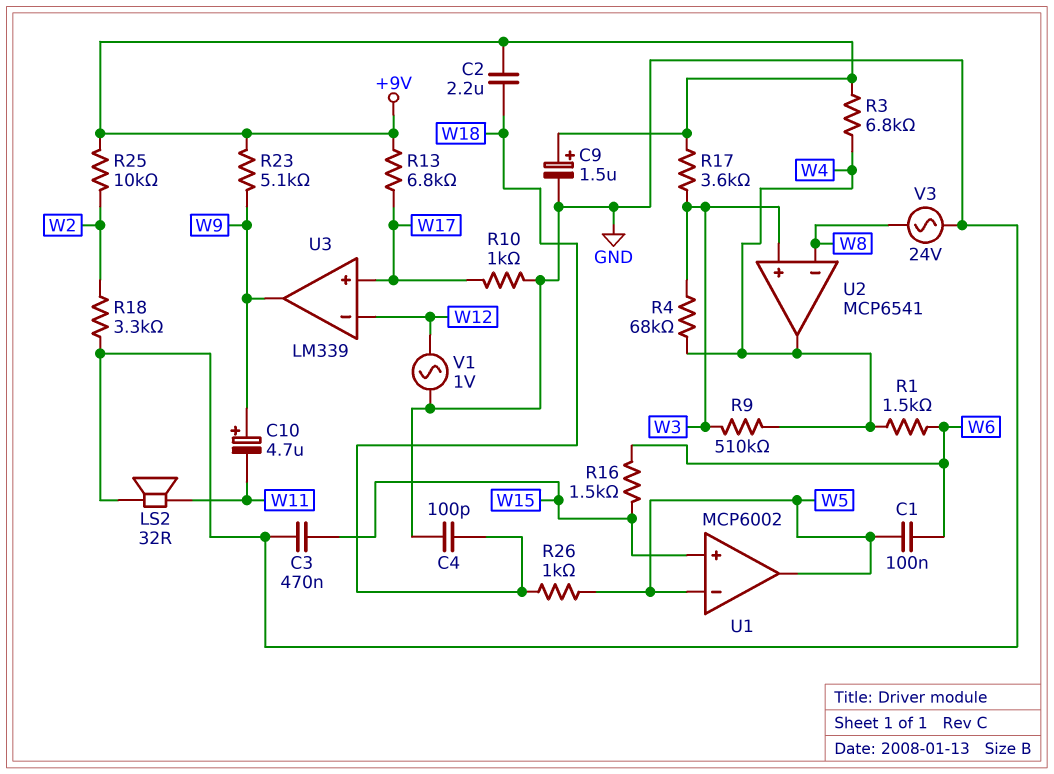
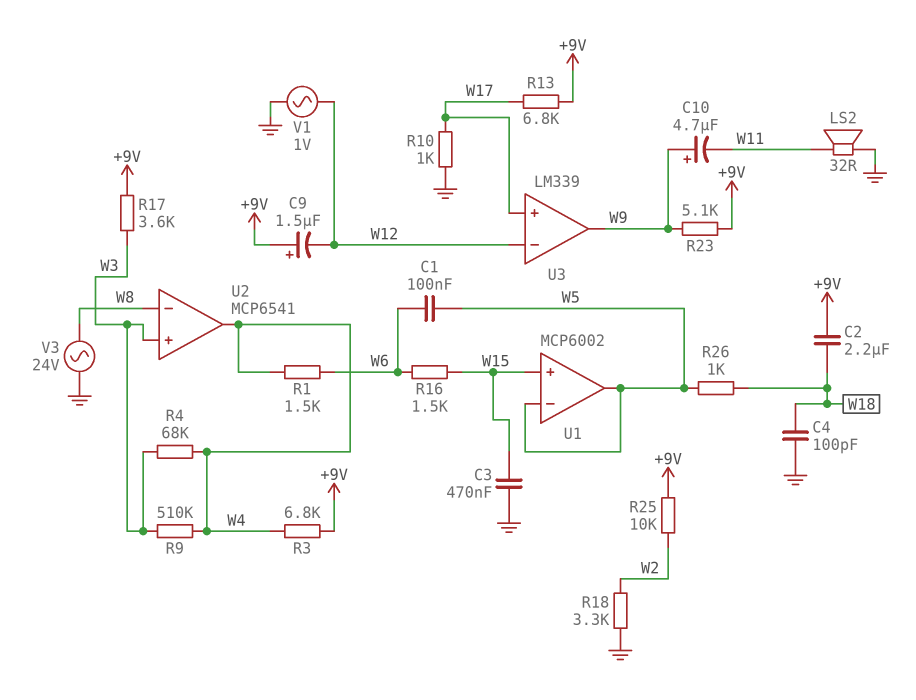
C9: 1.5uF (plus +9V, minus GND) -> 1.5uF (plus +9V, minus W12)

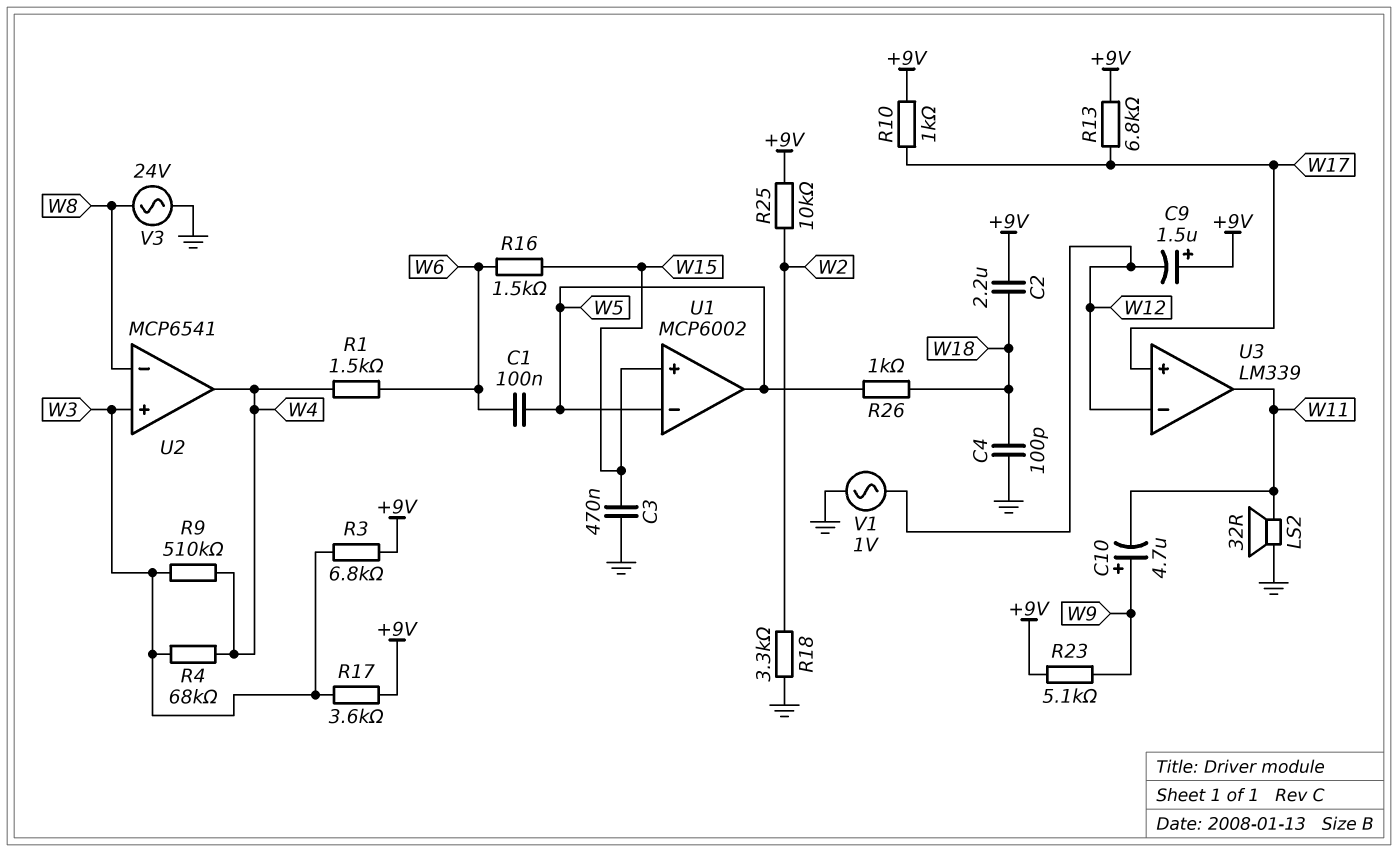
R3: 6.8k (+9V, W4) -> 6.8k (+9V, W3)
R10: 1k (GND, W17) -> 1k (+9V, W17)
U3 pin out: W9 -> W11

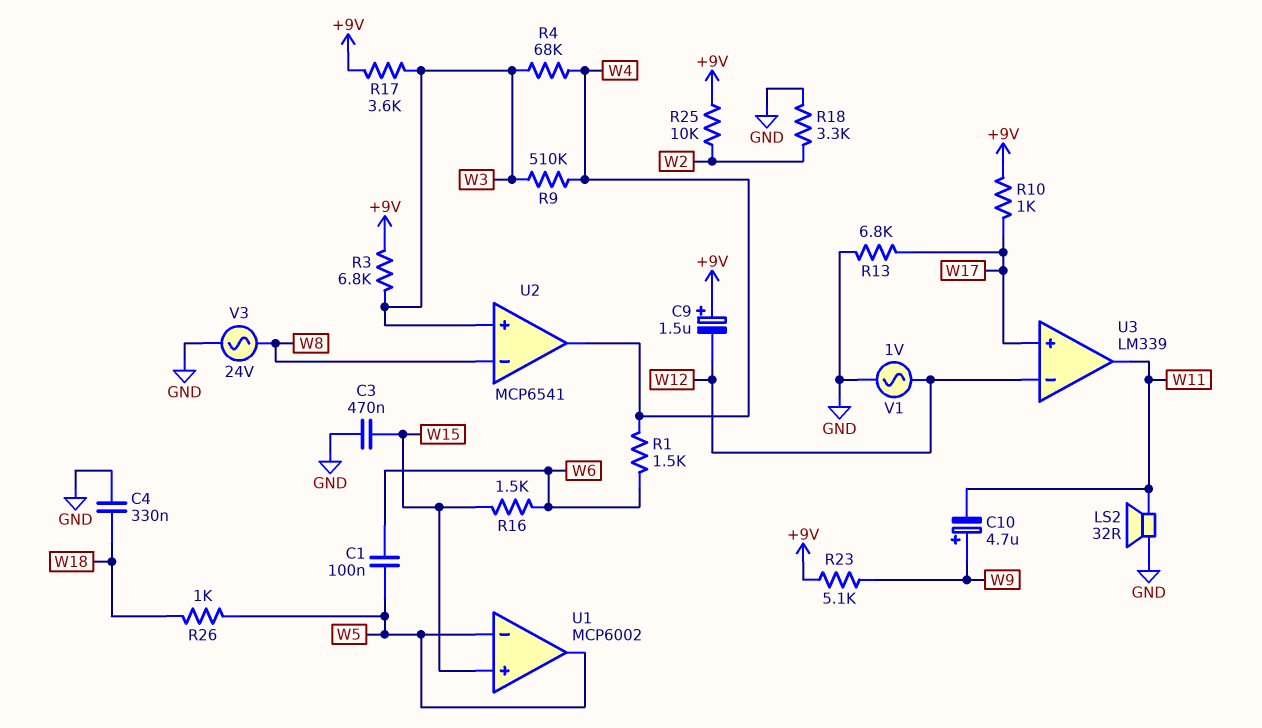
C2: 2.2uF (+9V, W18) -> none
C4: 100pF (GND, W18) -> 330nF (GND, W18)
R13: 6.8k (+9V, W17) -> 6.8k (GND, W17)

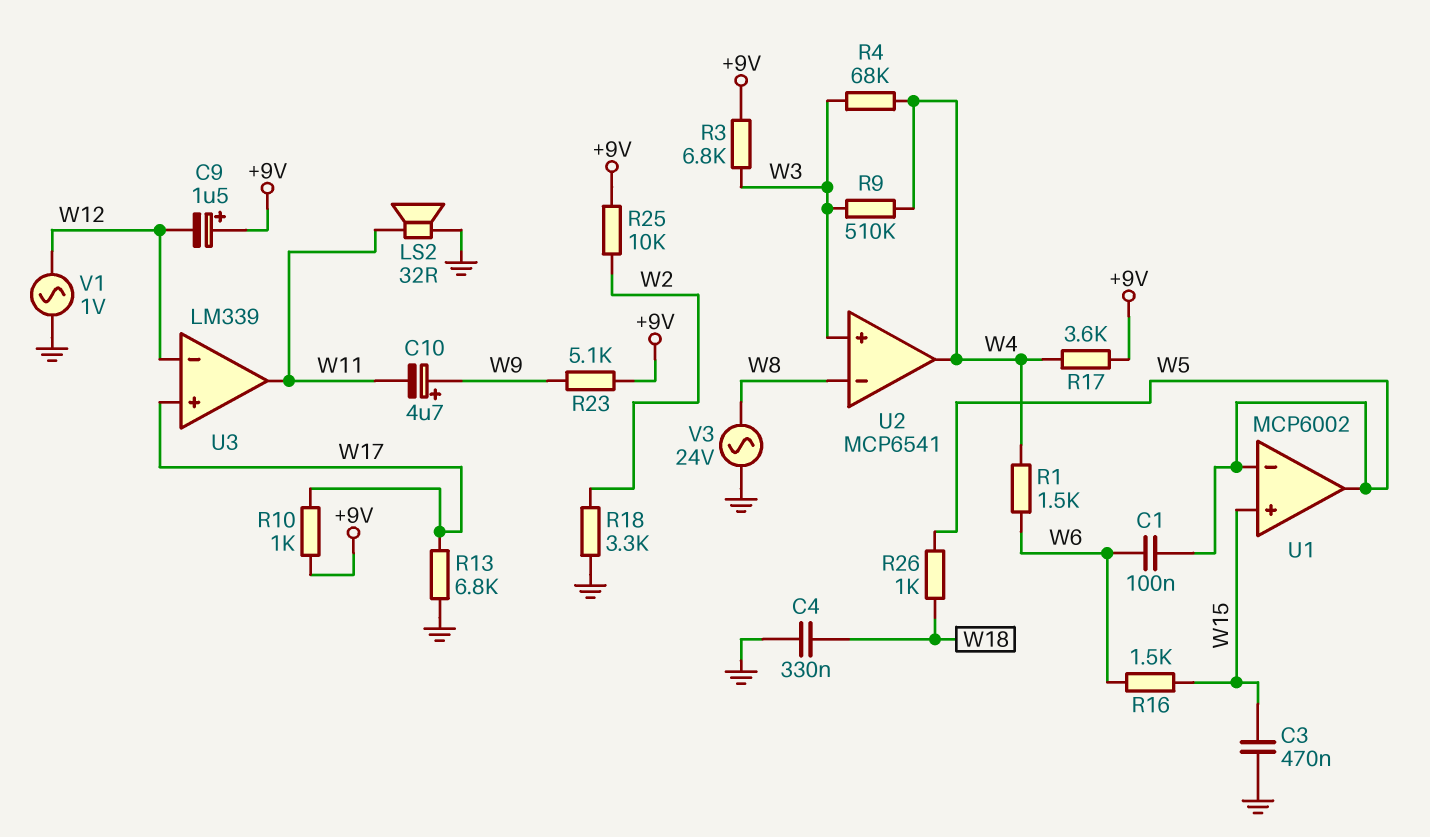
R17: 3.6k (+9V, W3) -> 3.6k (+9V, W4)

